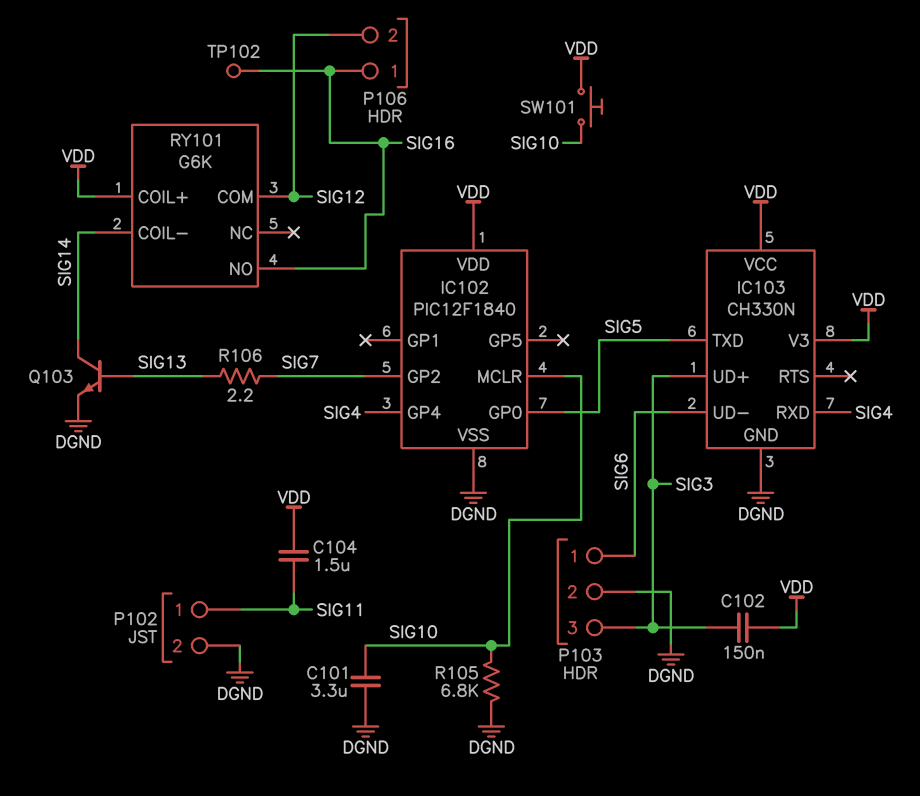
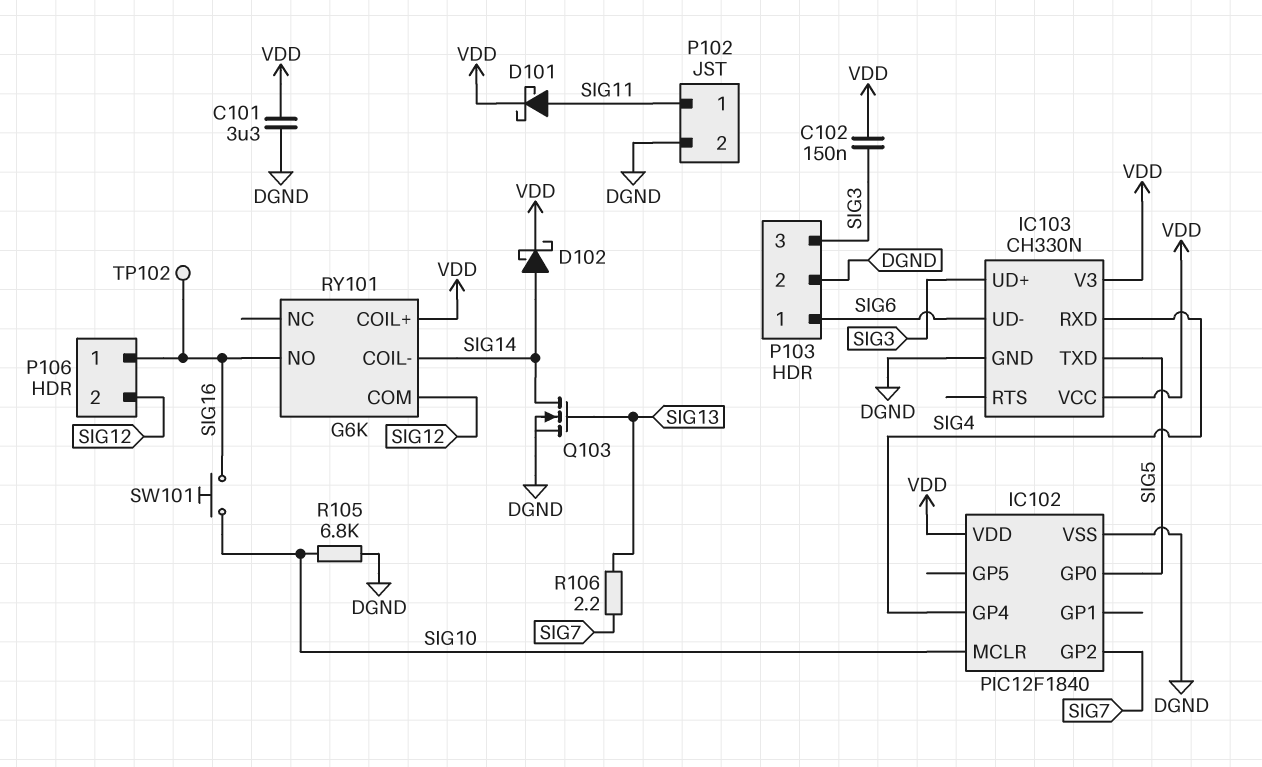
C101: 3.3uF (DGND, SIG10) -> 3.3uF (DGND, VDD)
C104: 1.5uF (SIG11, VDD) -> none
D101: none -> schottky (A SIG11, K VDD)
D102: none -> schottky (A SIG14, K VDD)
Q103: NPN (B SIG13, C SIG14, E DGND) -> NMOS (G SIG13, D SIG14, S DGND)
SW101: button (SIG10, VDD) -> button (SIG10, SIG16)

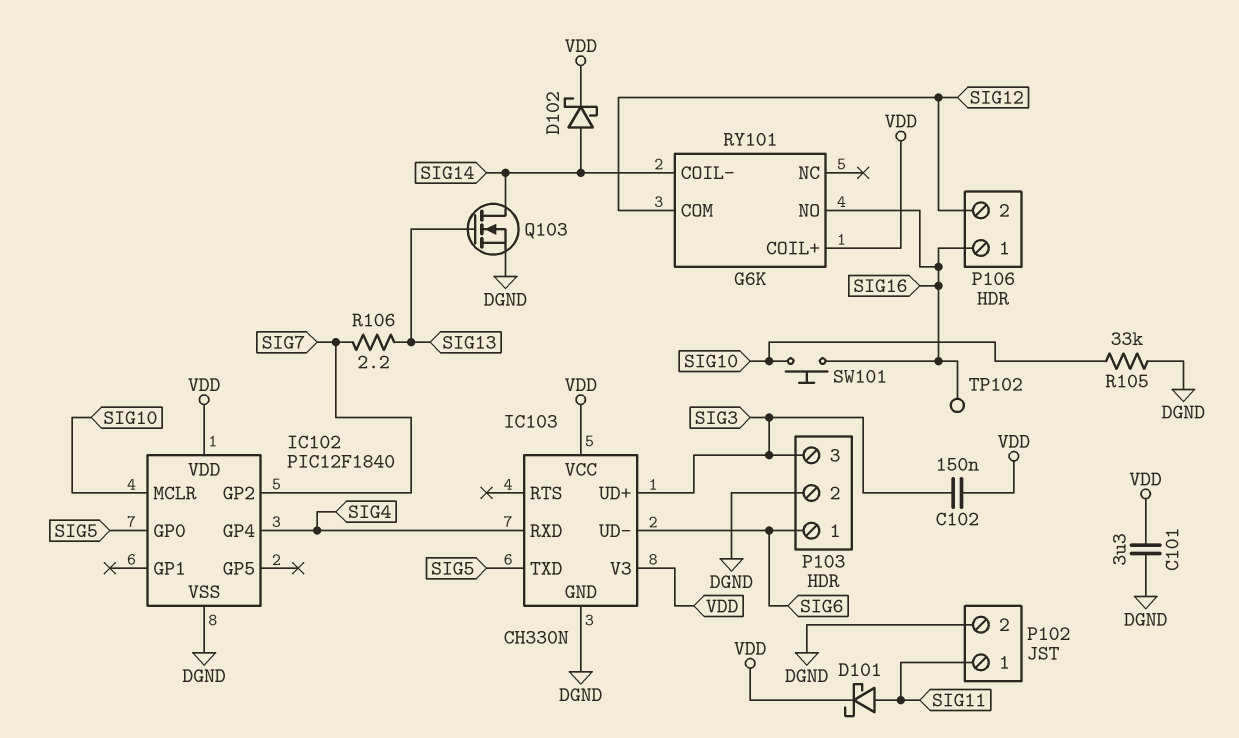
R105: 6.8k (DGND, SIG10) -> 33k (DGND, SIG10)

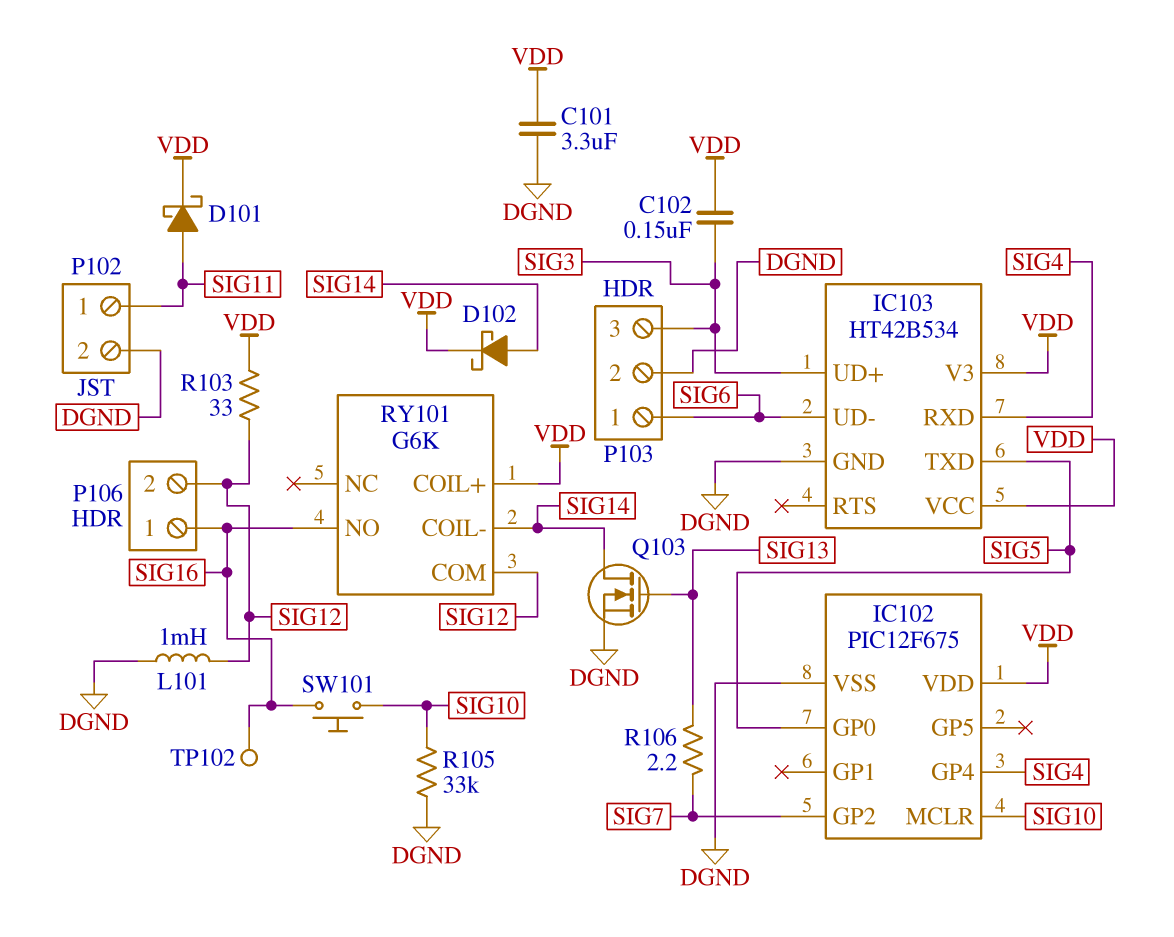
IC102: PIC12F1840 -> PIC12F675
IC103: CH330N -> HT42B534
L101: none -> 1mH (DGND, SIG12)
R103: none -> 33 (SIG12, VDD)

